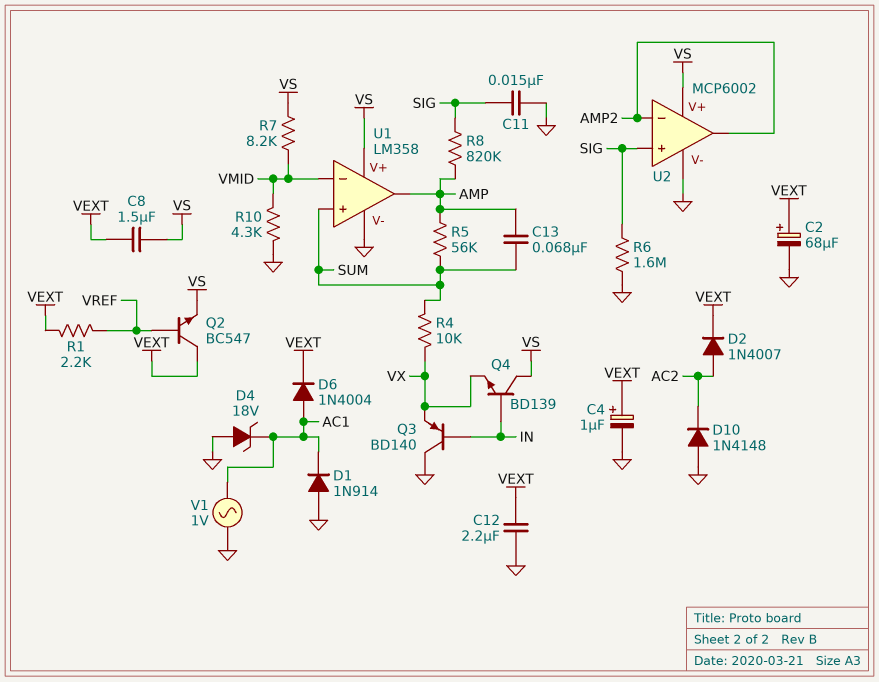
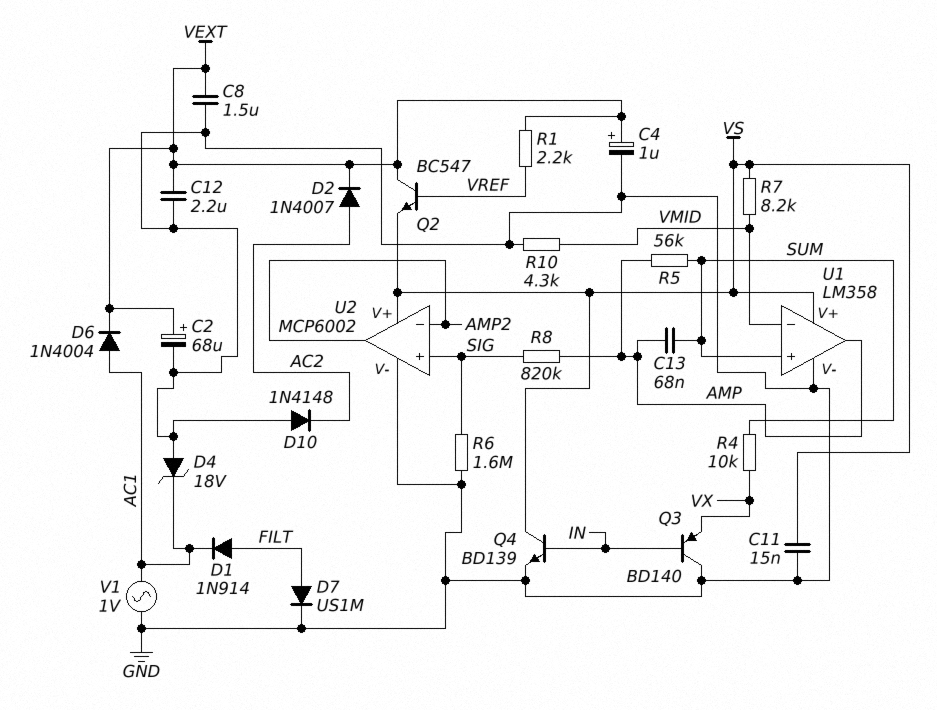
C8: 1.5uF (VEXT, VS) -> 1.5uF (GND, VEXT)
C11: 15nF (GND, SIG) -> 15nF (GND, VS)
D1: diode 1N914 (A GND, K AC1) -> diode 1N914 (A FILT, K AC1)
D7: none -> diode US1M (A FILT, K GND)
Q4: NPN BD139 (B IN, C VS, E VX) -> NPN BD139 (B IN, C VS, E GND)

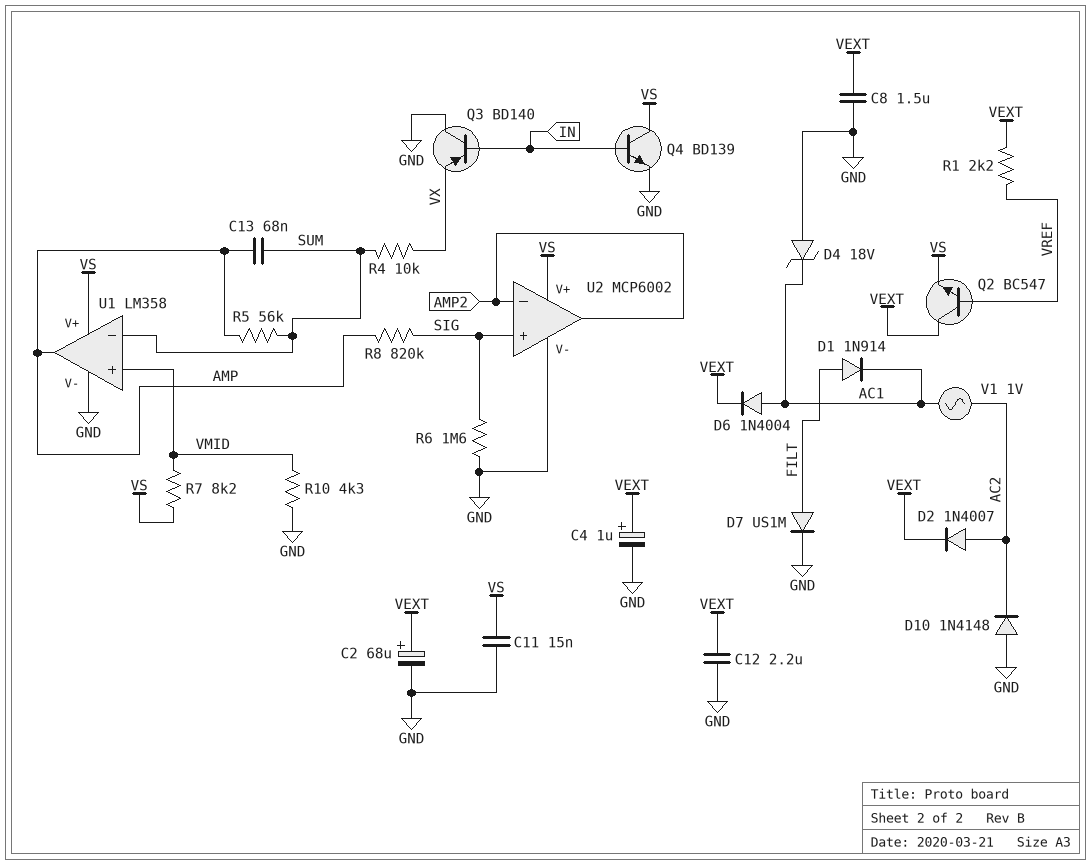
U1 pin in+: SUM -> VMID
U1 pin in-: VMID -> SUM
V1: AC 1V (AC1, GND) -> AC 1V (AC1, AC2)

